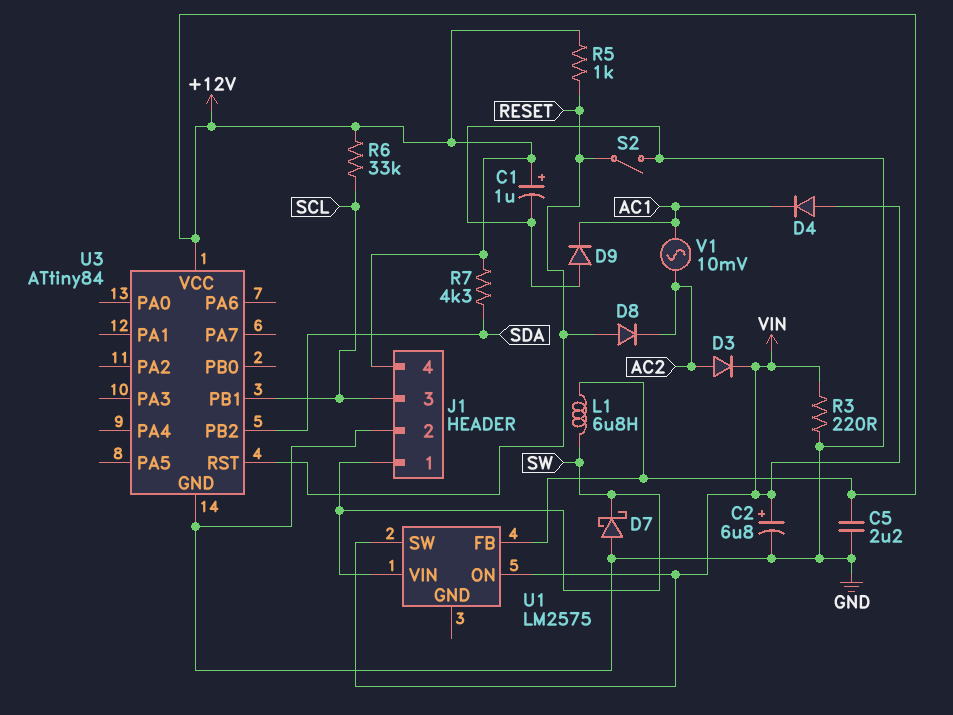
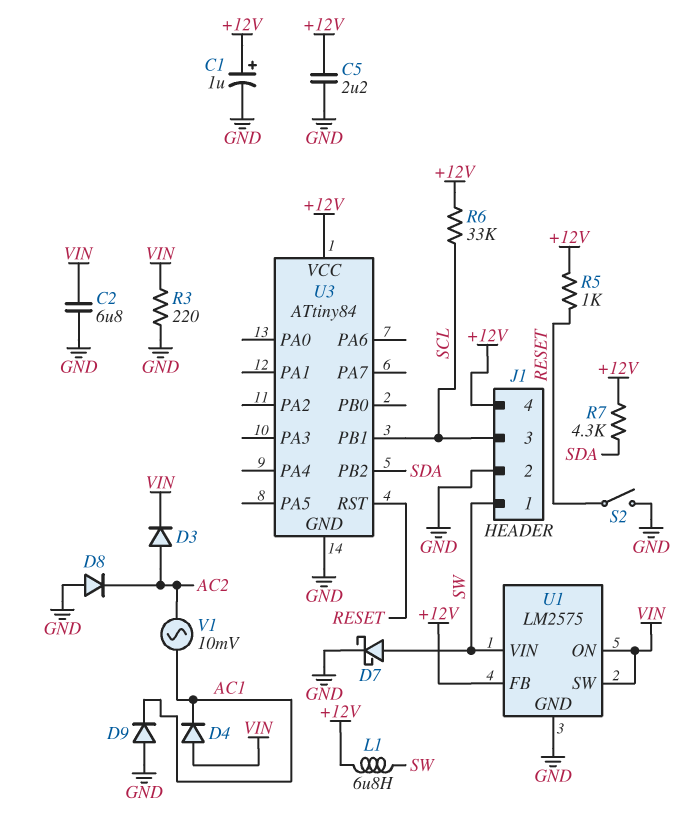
C2: 6.8uF (plus VIN, minus GND) -> 6.8uF (GND, VIN)
D7: schottky (A GND, K SW) -> schottky (A SW, K GND)
D8: diode (A RESET, K AC2) -> diode (A GND, K AC2)
U1 pin GND: none -> GND

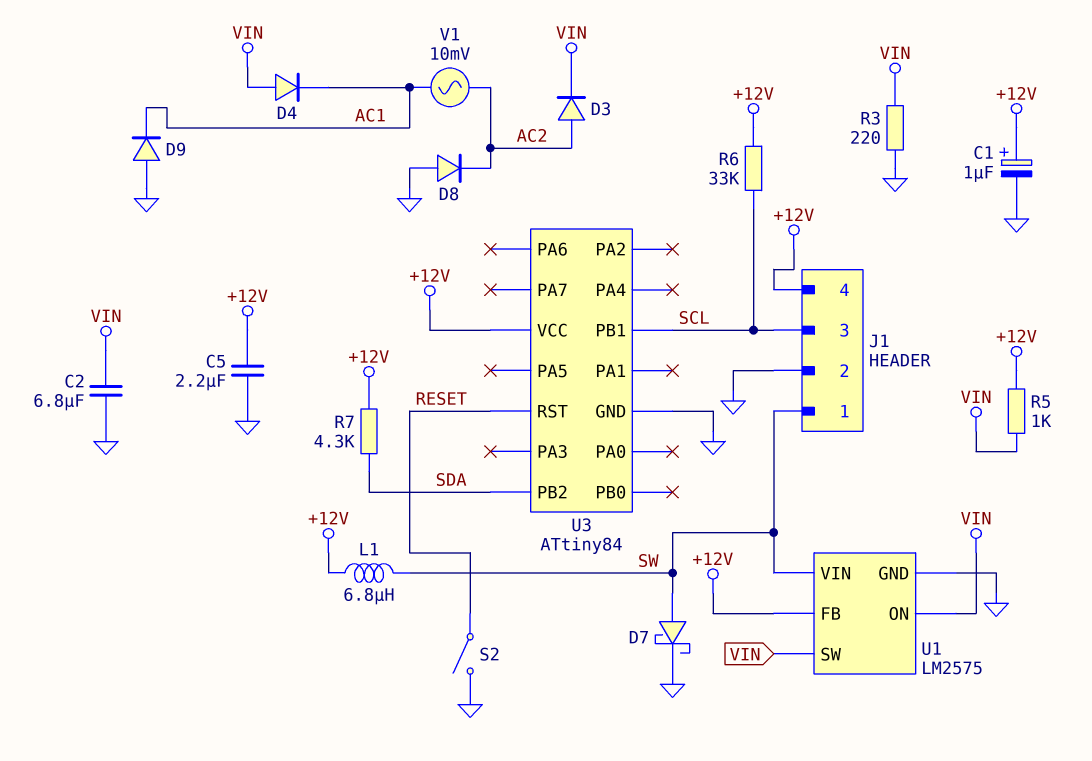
R5: 1k (+12V, RESET) -> 1k (+12V, VIN)

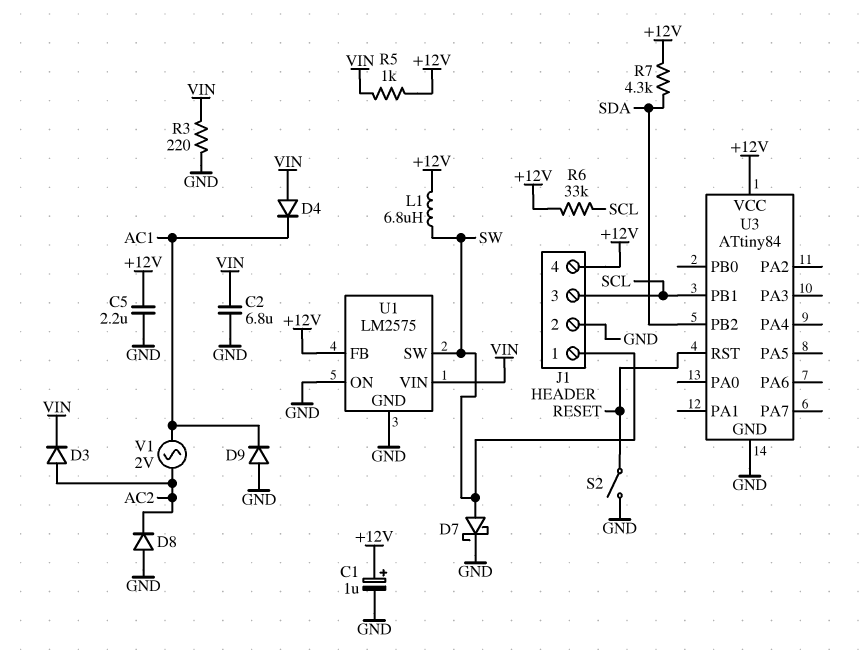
U1 pin ON: VIN -> GND
U1 pin SW: VIN -> SW
U1 pin VIN: SW -> VIN
V1: AC 10mV (AC1, AC2) -> AC 2V (AC1, AC2)

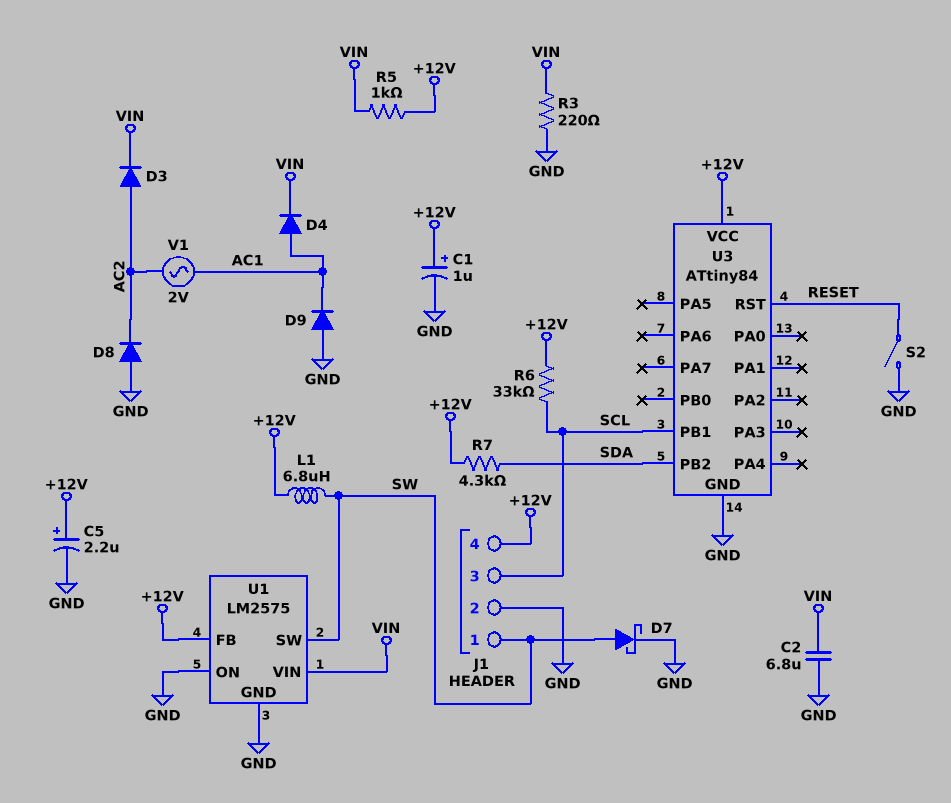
C5: 2.2uF (+12V, GND) -> 2.2uF (plus +12V, minus GND)
D4: diode (A VIN, K AC1) -> diode (A AC1, K VIN)

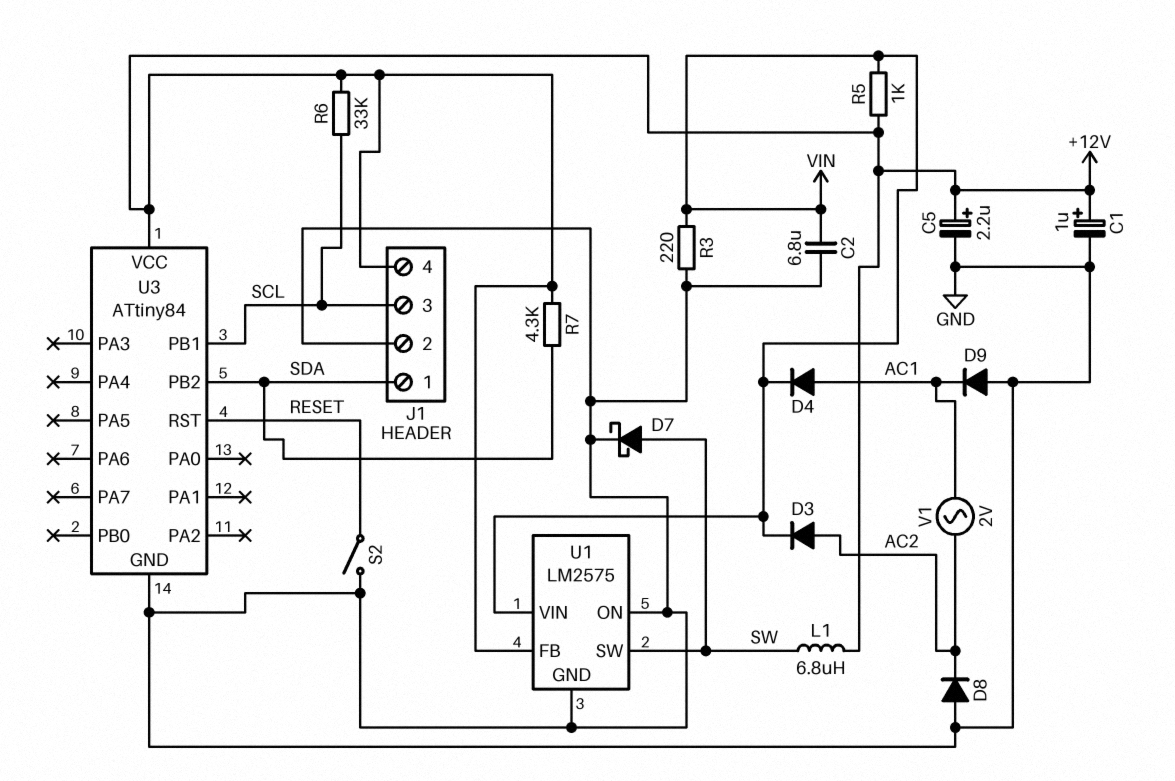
J1 pin 1: SW -> SDA

